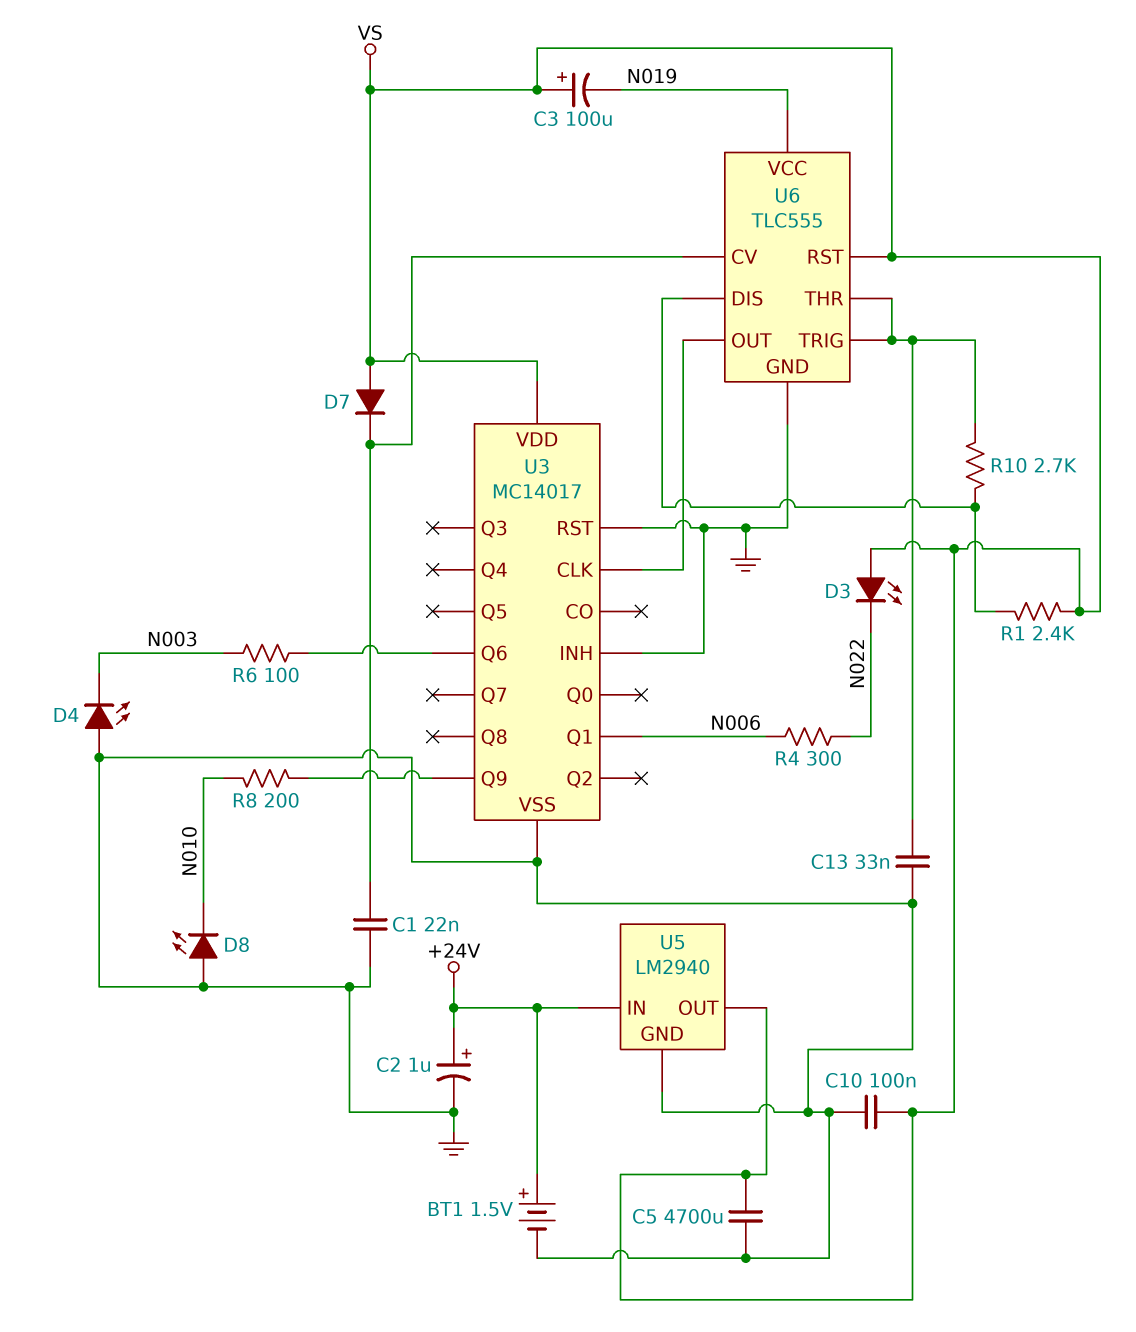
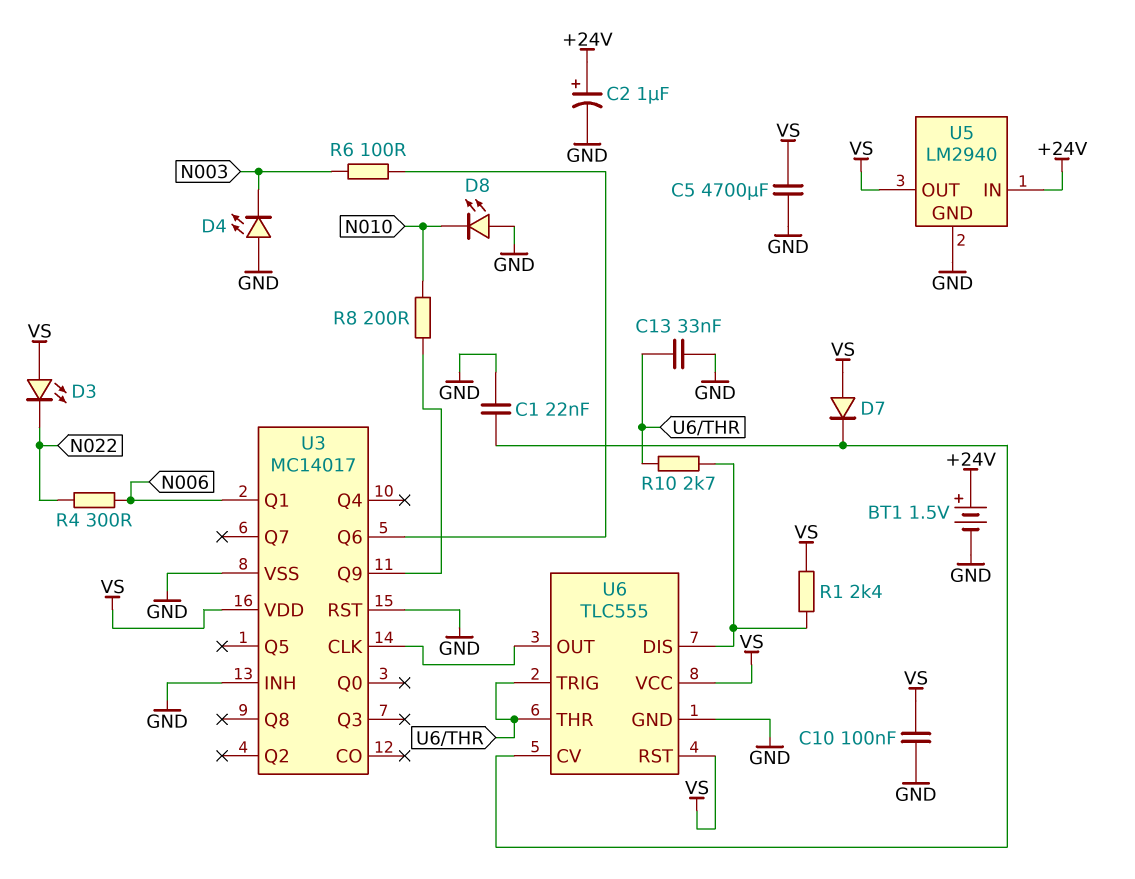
C3: 100uF (plus VS, minus N019) -> none
U6 pin VCC: N019 -> VS

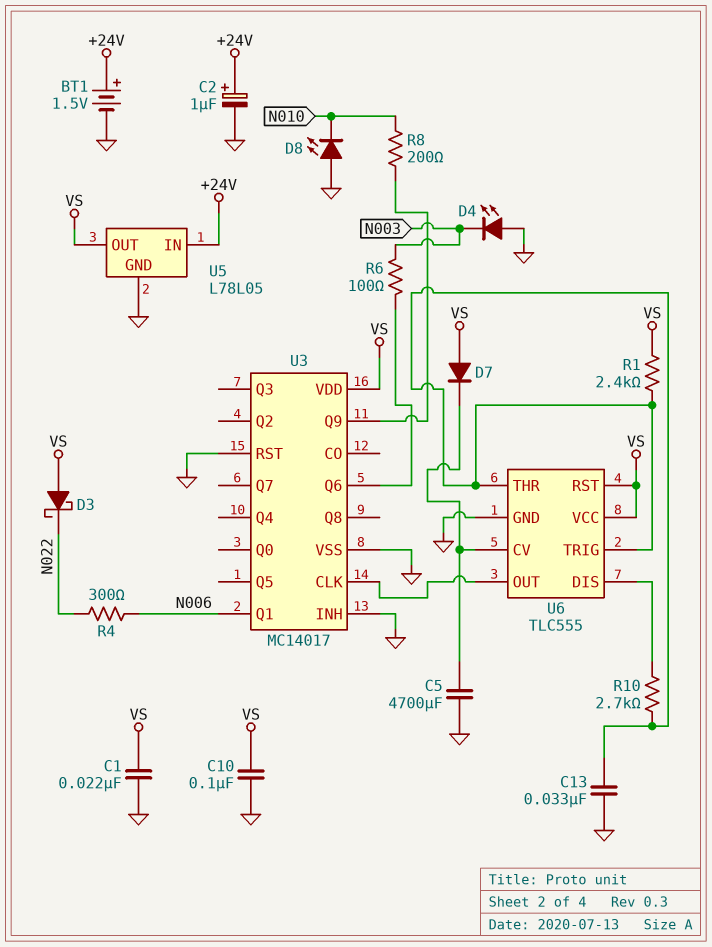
C1: 22nF (GND, U6/CV) -> 22nF (GND, VS)
C5: 4700uF (GND, VS) -> 4700uF (GND, U6/CV)
D3: LED (A VS, K N022) -> schottky (A VS, K N022)
R1: 2.4k (U6/DIS, VS) -> 2.4k (U6/THR, VS)
U5: LM2940 -> L78L05

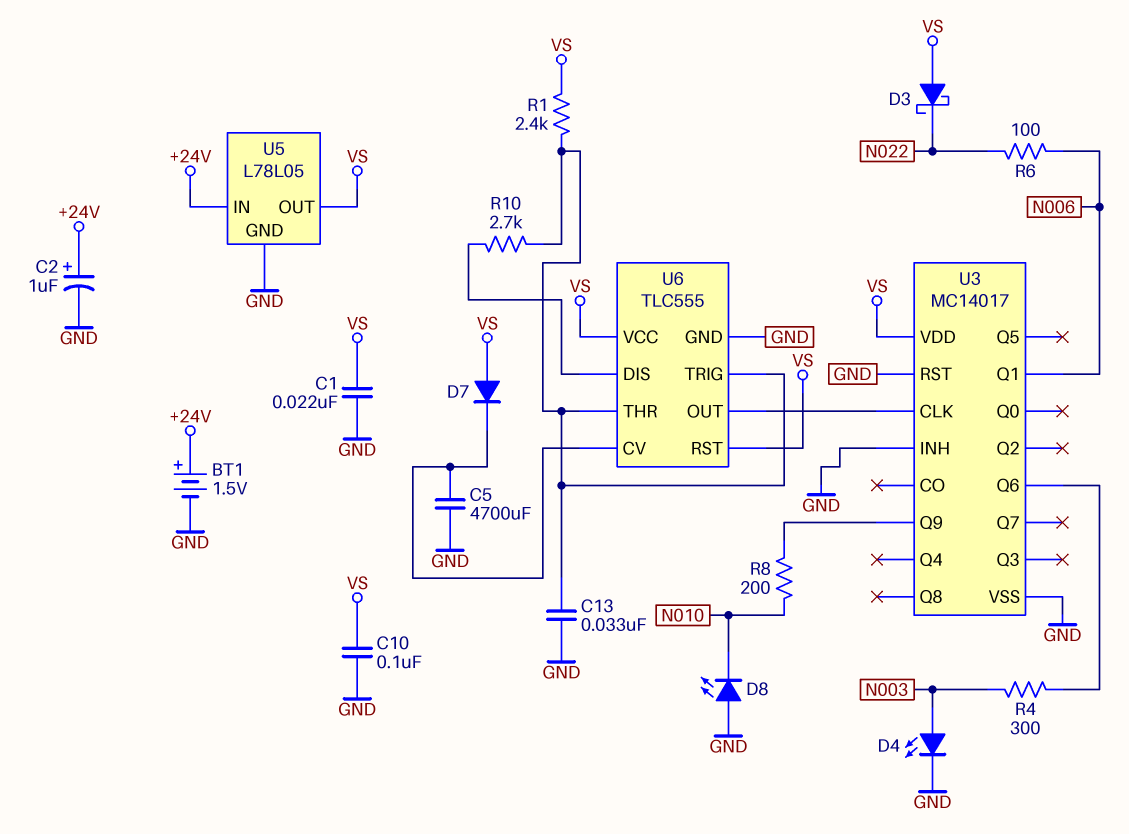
D4: LED (A GND, K N003) -> LED (A N003, K GND)
R4: 300 (N006, N022) -> 300 (N003, U3/Q6)
R6: 100 (N003, U3/Q6) -> 100 (N006, N022)

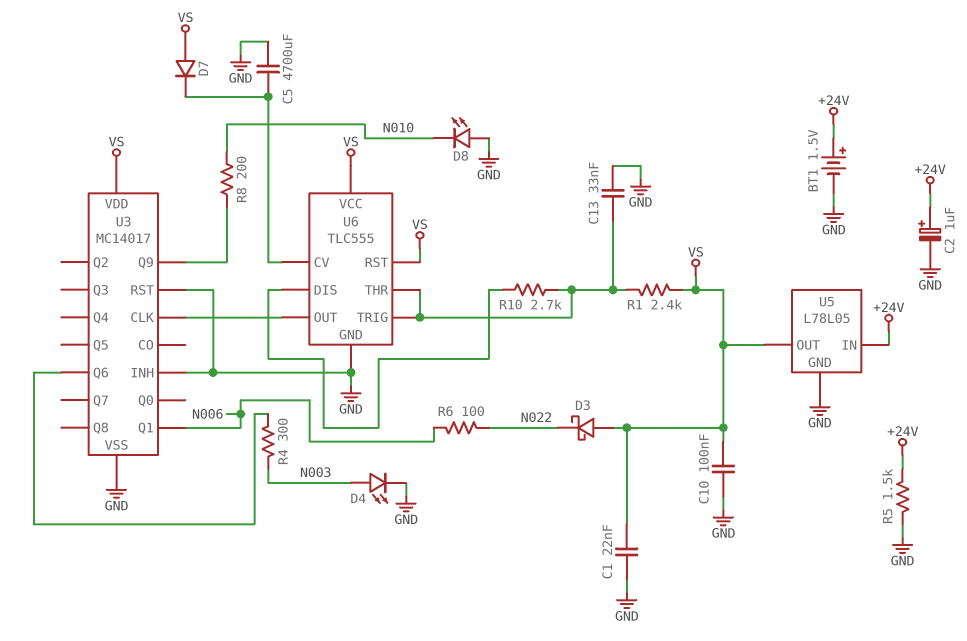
R5: none -> 1.5k (+24V, GND)

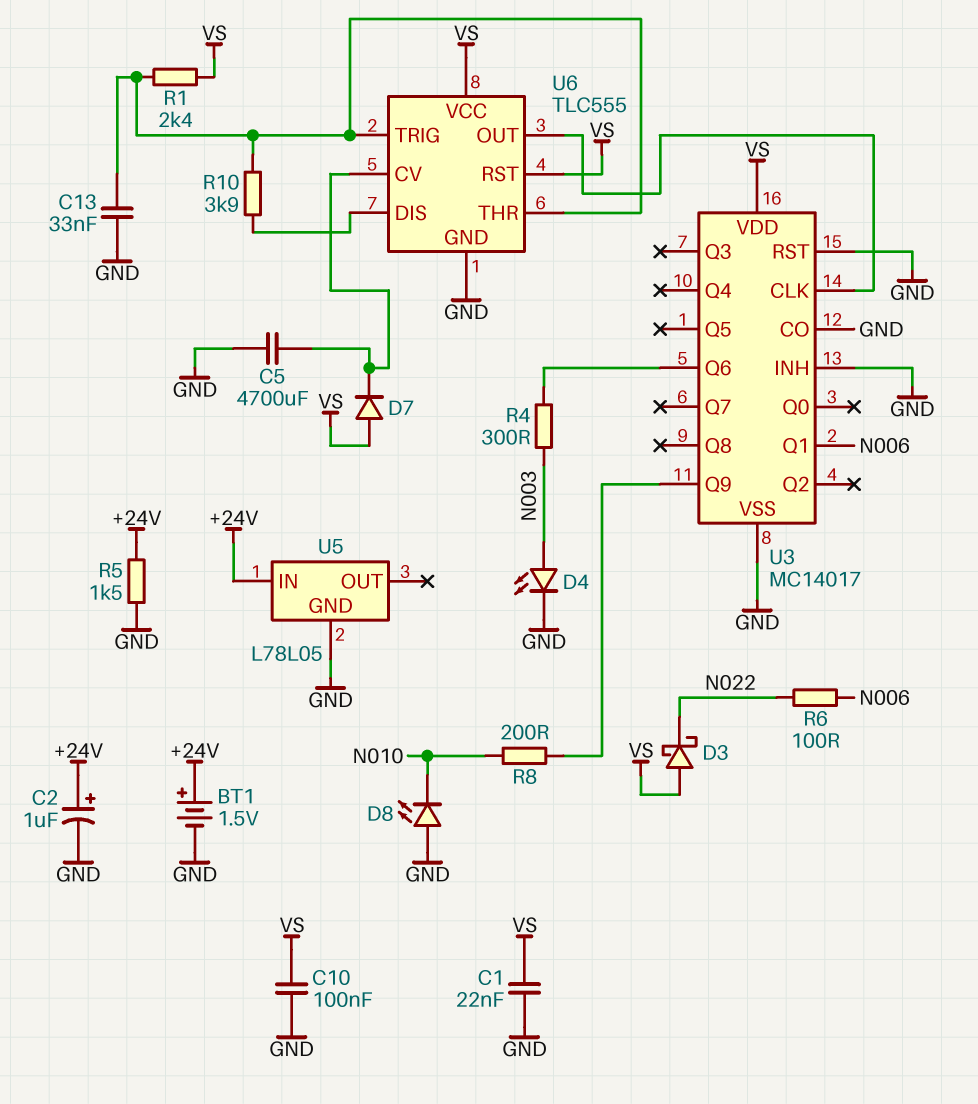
R10: 2.7k (U6/DIS, U6/THR) -> 3.9k (U6/DIS, U6/THR)
U3 pin CO: none -> GND
U5 pin OUT: VS -> none

